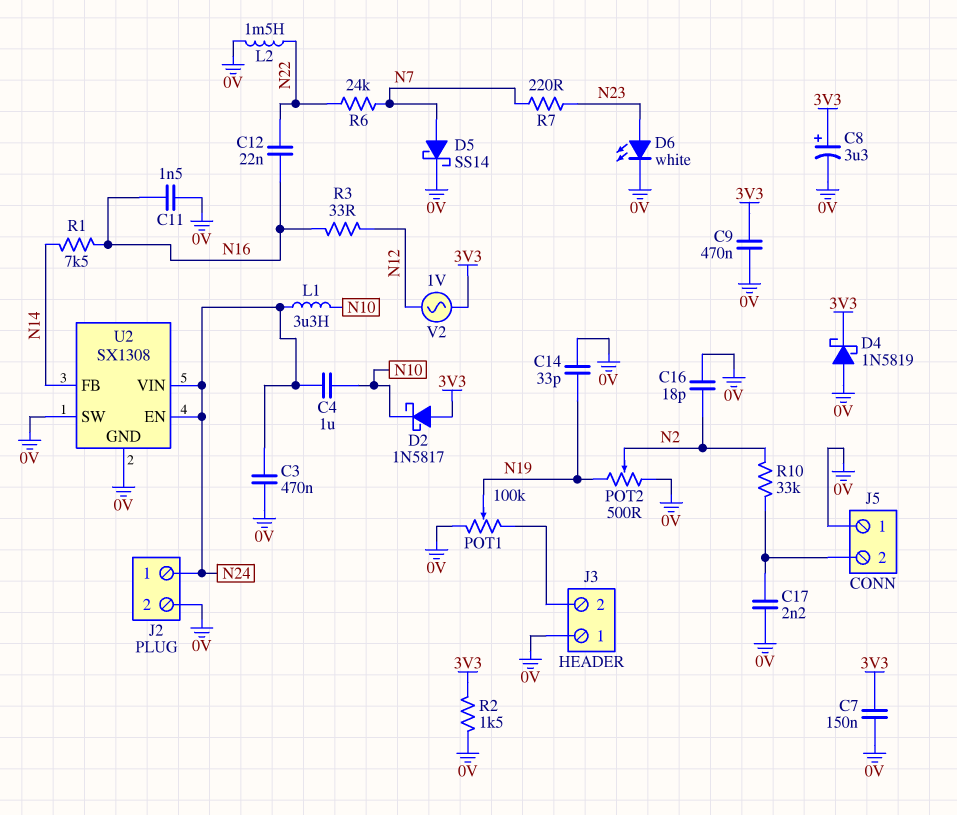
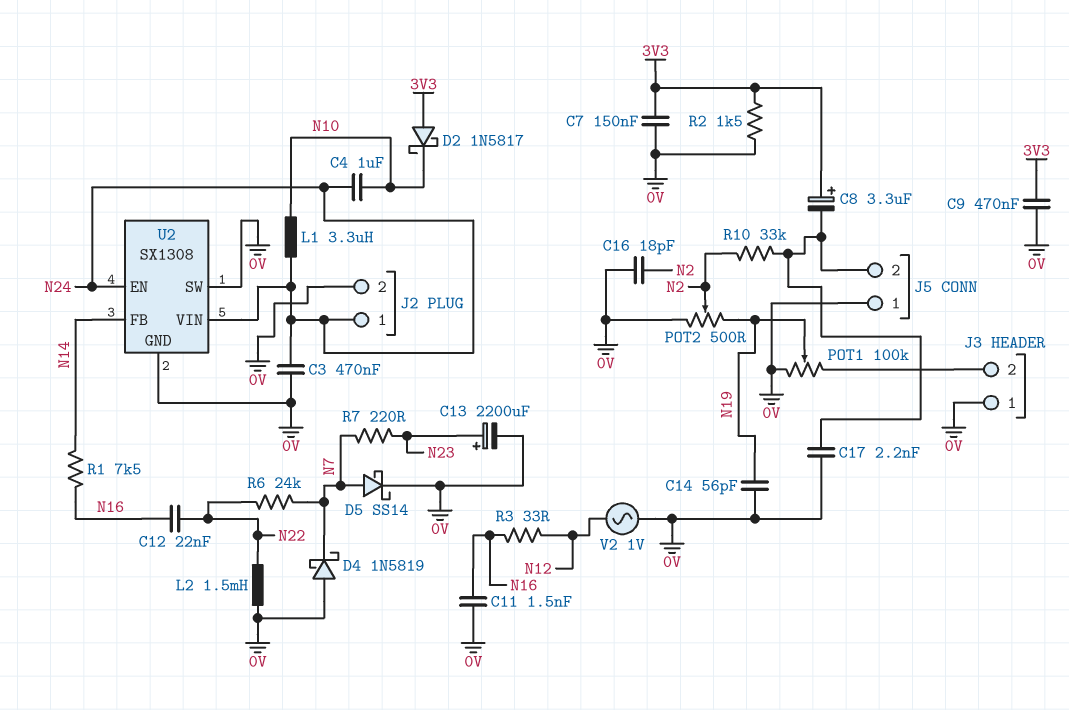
C8: 3.3uF (plus 3V3, minus 0V) -> 3.3uF (plus 3V3, minus J5/2)
C13: none -> 2200uF (plus N23, minus 0V)
C14: 33pF (0V, N19) -> 56pF (0V, N19)
D4: schottky 1N5819 (A 0V, K 3V3) -> schottky 1N5819 (A 0V, K N7)
D6: LED white (A N23, K 0V) -> none
V2: AC 1V (3V3, N12) -> AC 1V (0V, N12)

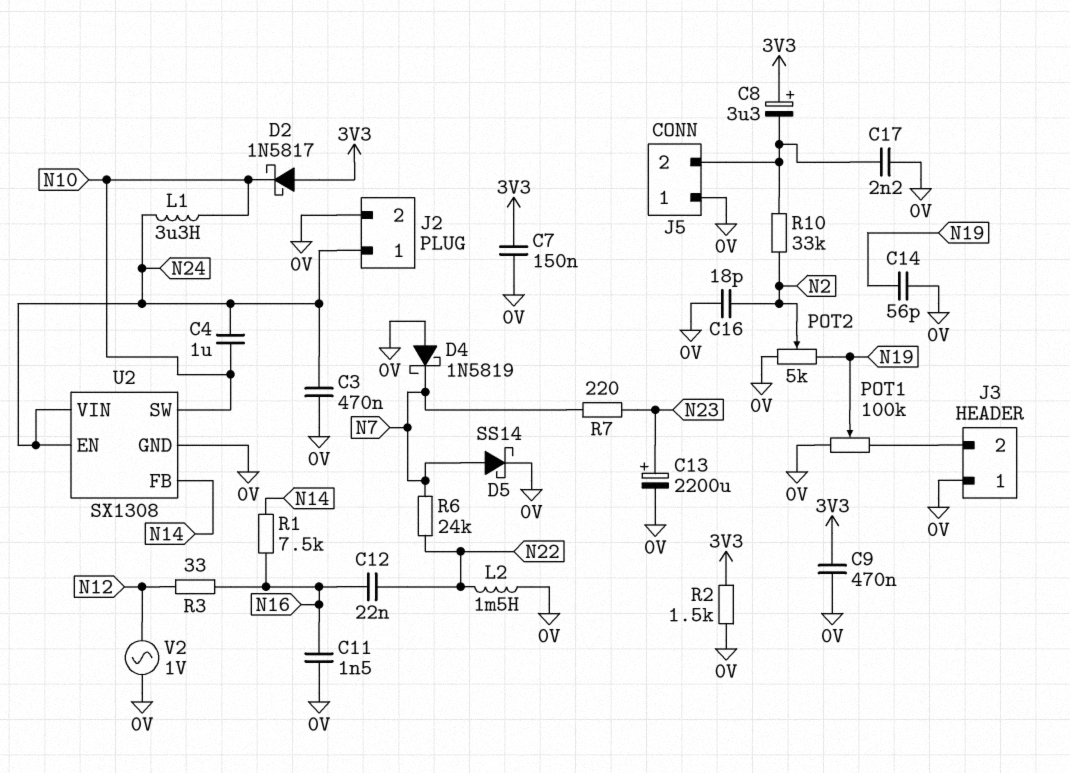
POT2: 500 (0V, N19, wiper N2) -> 5k (0V, N19, wiper N2)
U2 pin SW: 0V -> N10

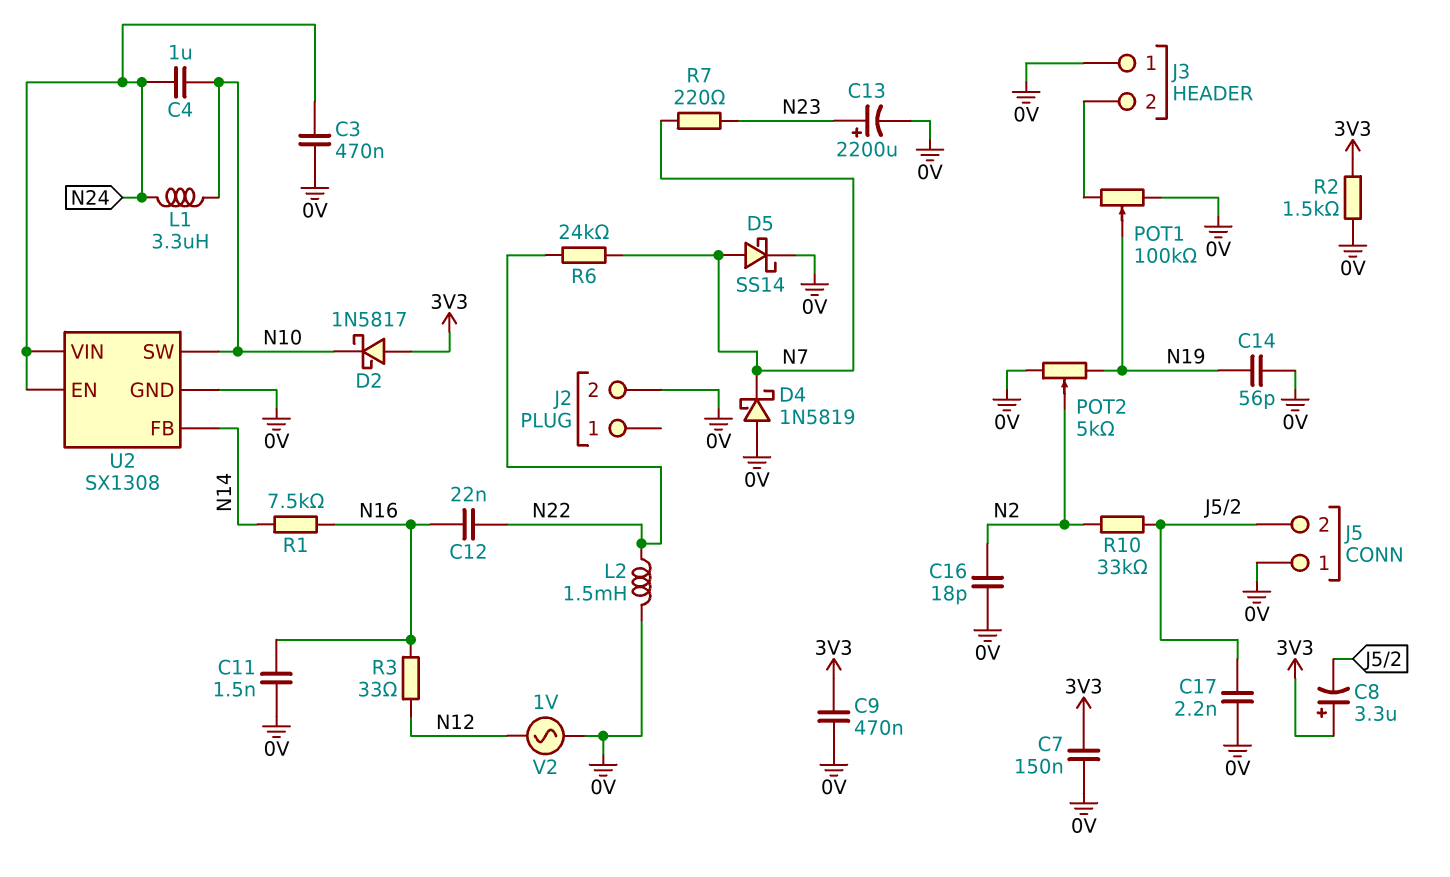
J2 pin 1: N24 -> none

